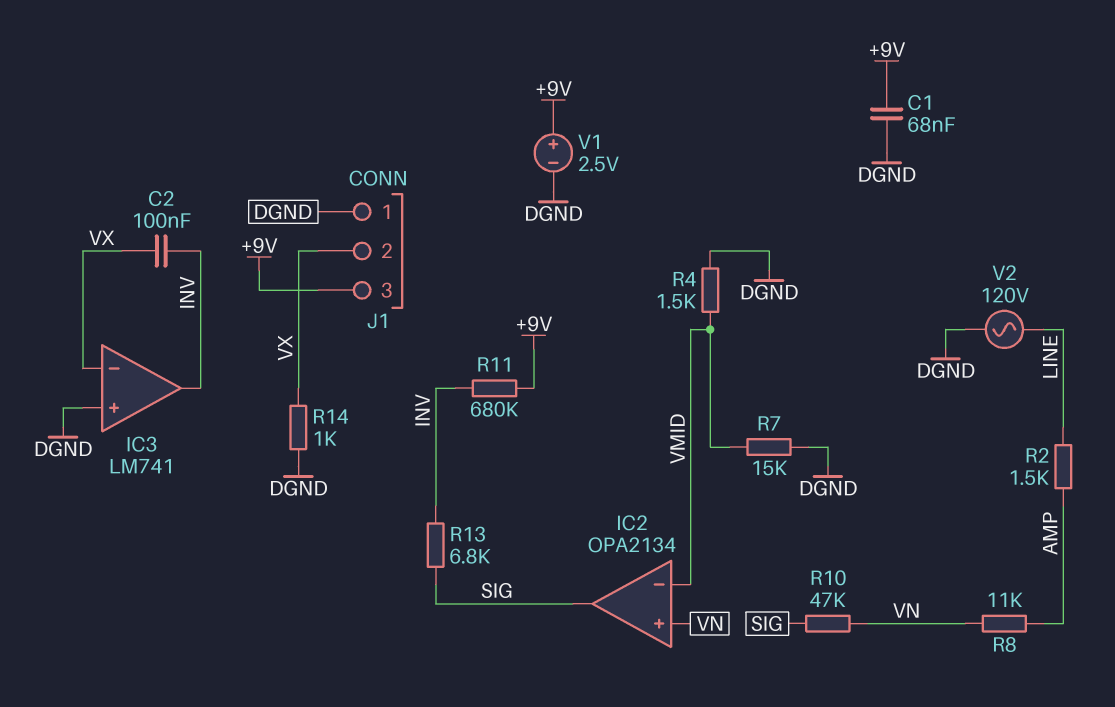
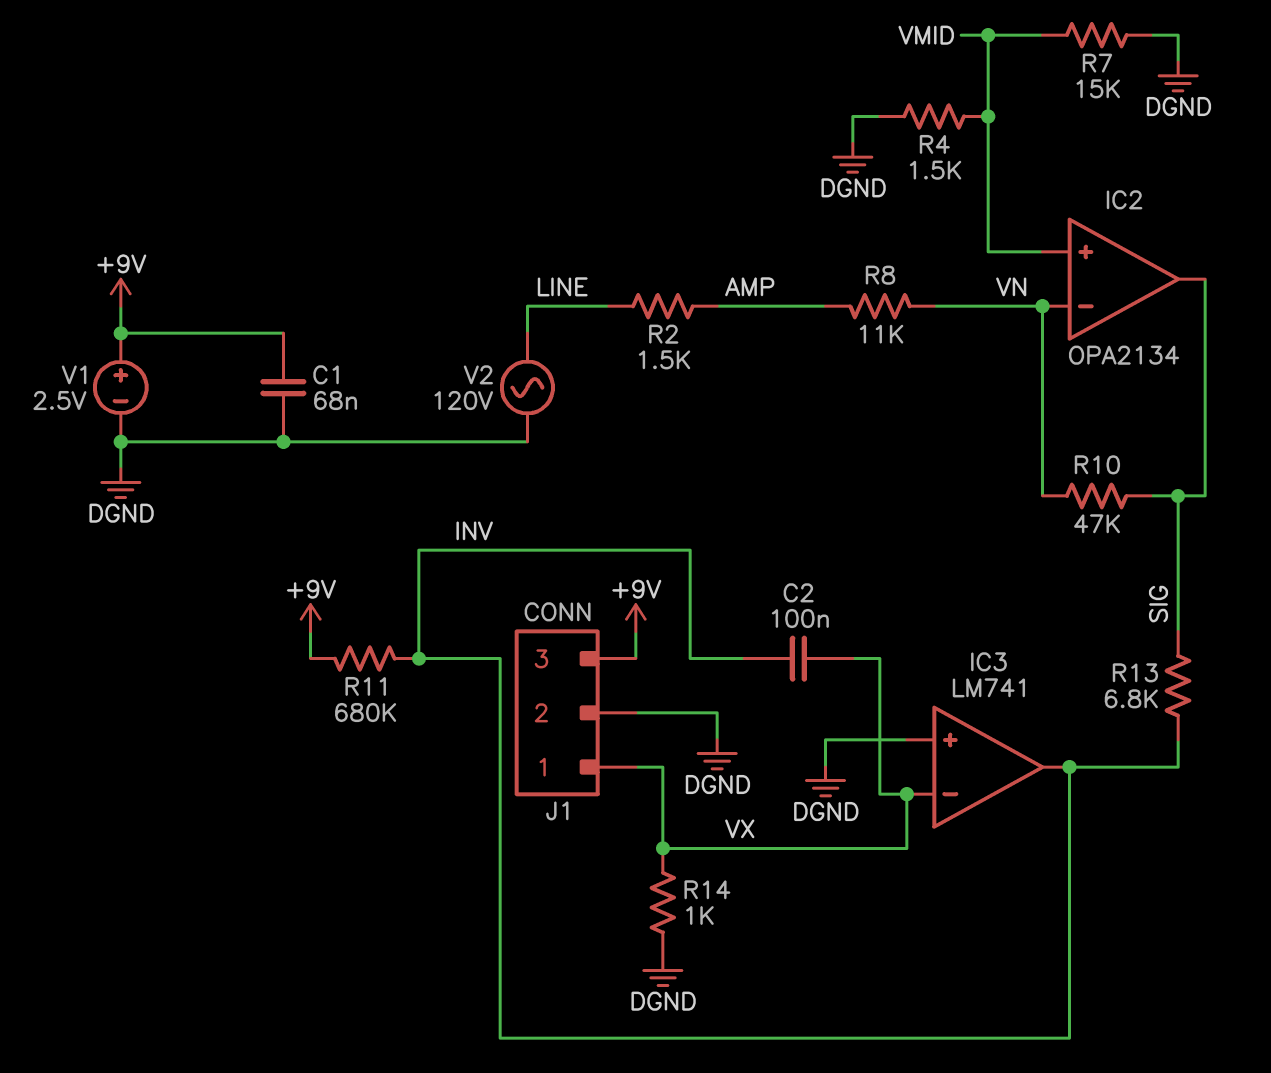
IC2 pin in+: VN -> VMID
IC2 pin in-: VMID -> VN
J1 pin 1: DGND -> VX
J1 pin 2: VX -> DGND

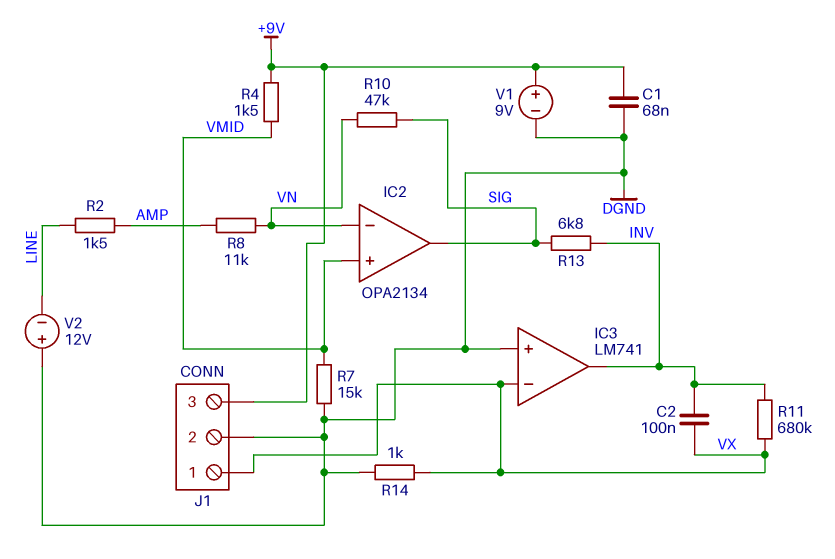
R4: 1.5k (DGND, VMID) -> 1.5k (+9V, VMID)
R11: 680k (+9V, INV) -> 680k (INV, VX)
V1: 2.5V (plus +9V, minus DGND) -> 9V (plus +9V, minus DGND)
V2: AC 120V (DGND, LINE) -> 12V (plus DGND, minus LINE)

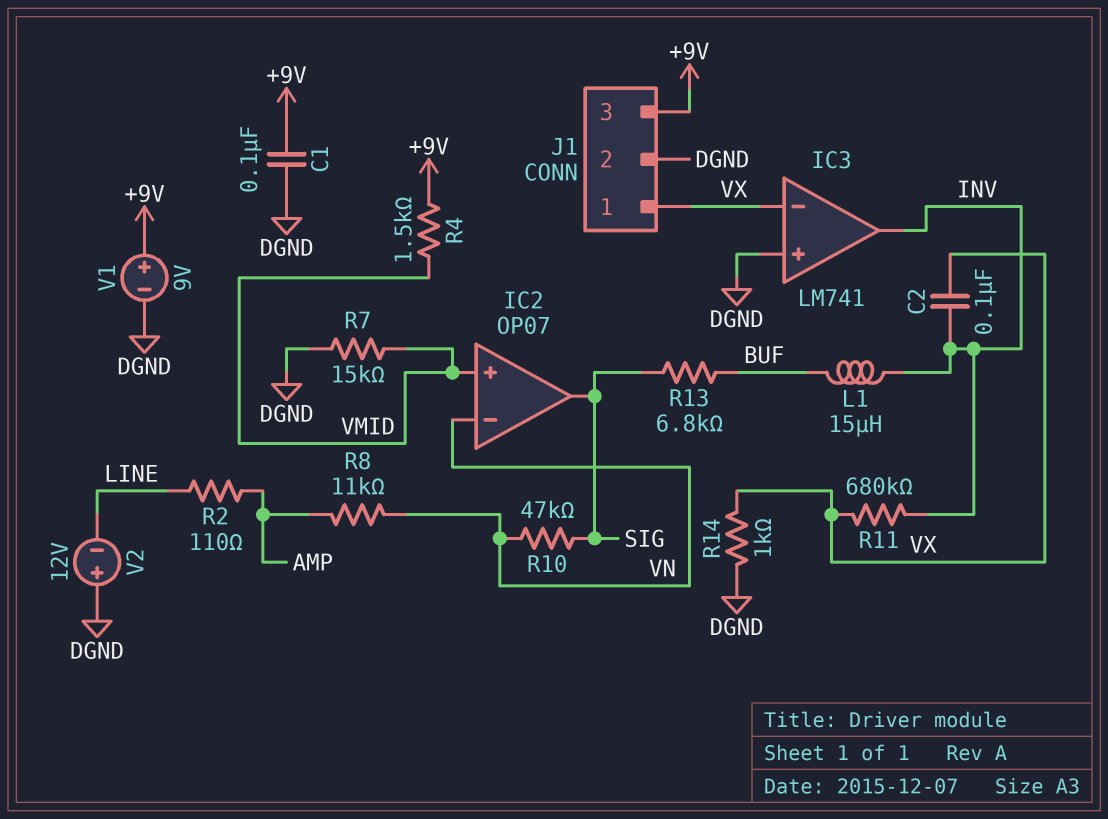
C1: 68nF (+9V, DGND) -> 100nF (+9V, DGND)
IC2: OPA2134 -> OP07
L1: none -> 15uH (BUF, INV)
R2: 1.5k (AMP, LINE) -> 110 (AMP, LINE)
R13: 6.8k (INV, SIG) -> 6.8k (BUF, SIG)

